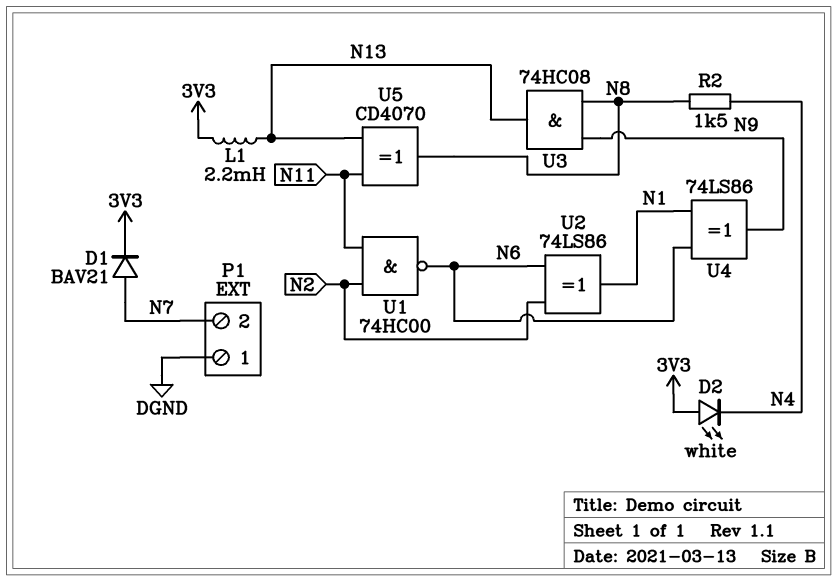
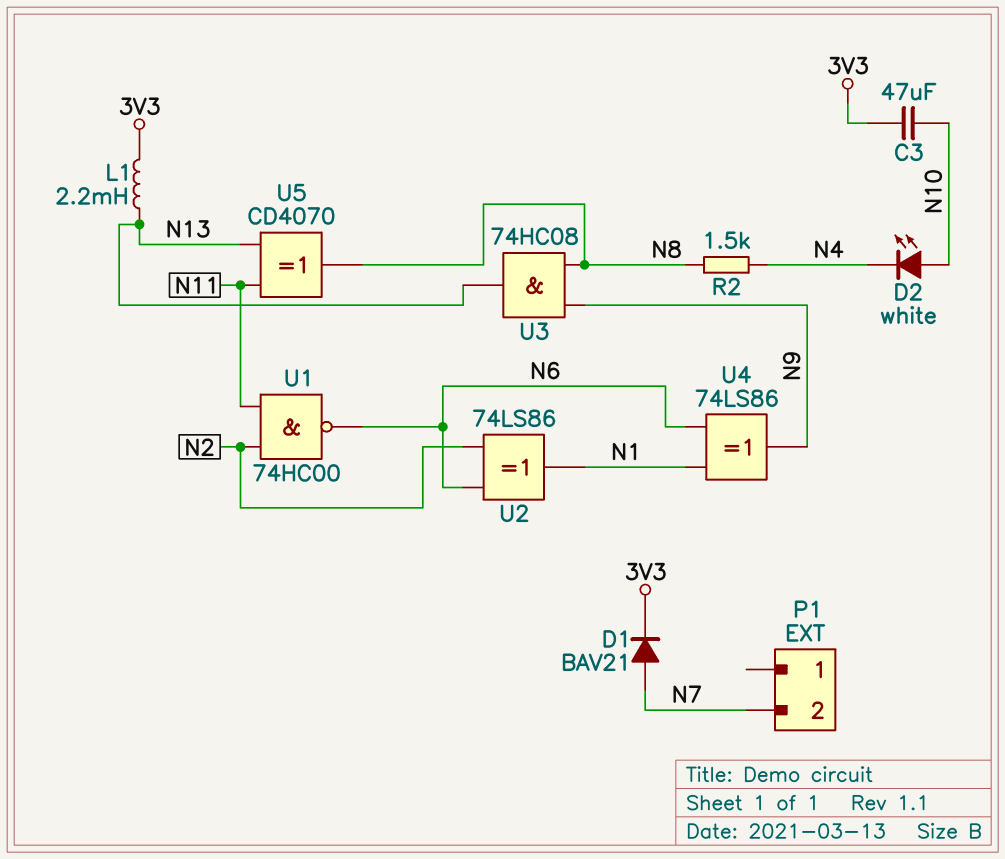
C3: none -> 47uF (3V3, N10)
D2: LED white (A 3V3, K N4) -> LED white (A N10, K N4)
P1 pin 1: DGND -> none

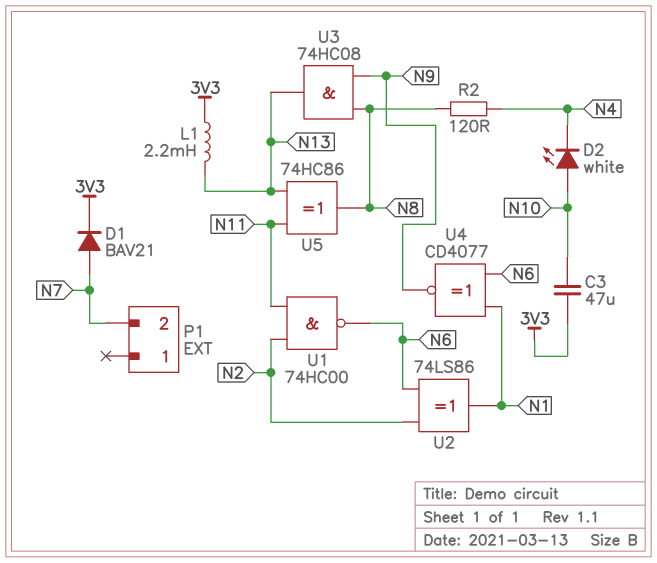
R2: 1.5k (N4, N8) -> 120 (N4, N8)
U4: XOR 74LS86 (in N1, in N6, out N9) -> XNOR CD4077 (in N1, in N6, out N9)
U5: XOR CD4070 (in N11, in N13, out N8) -> XOR 74HC86 (in N11, in N13, out N8)

